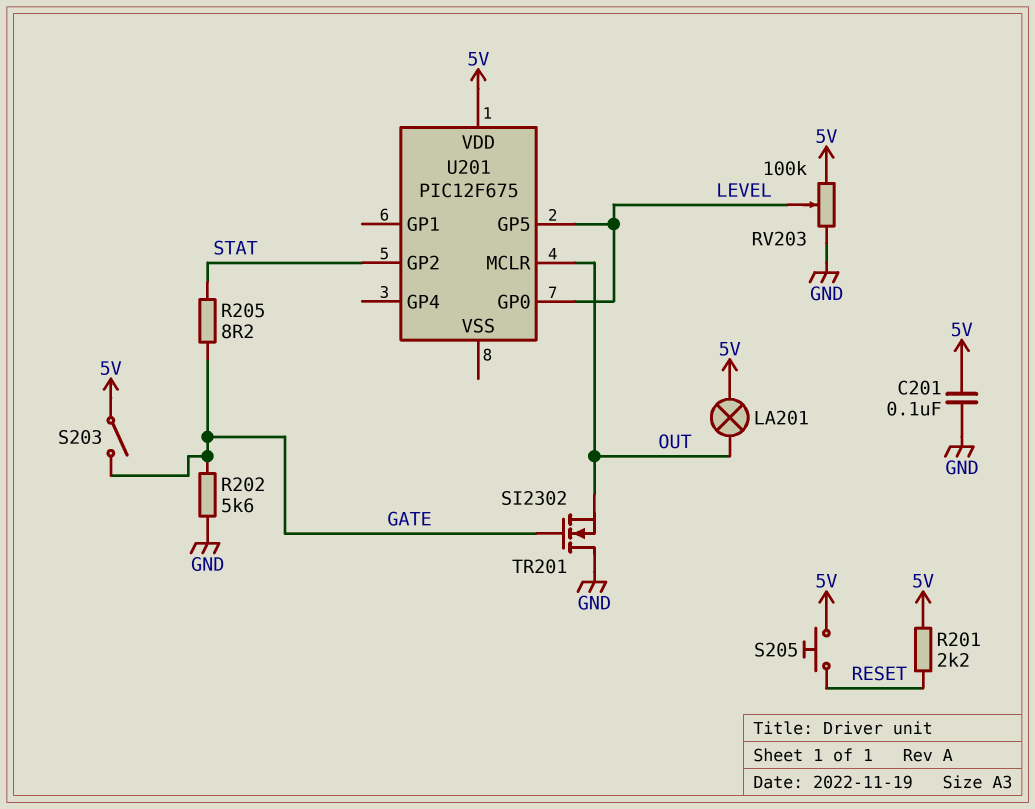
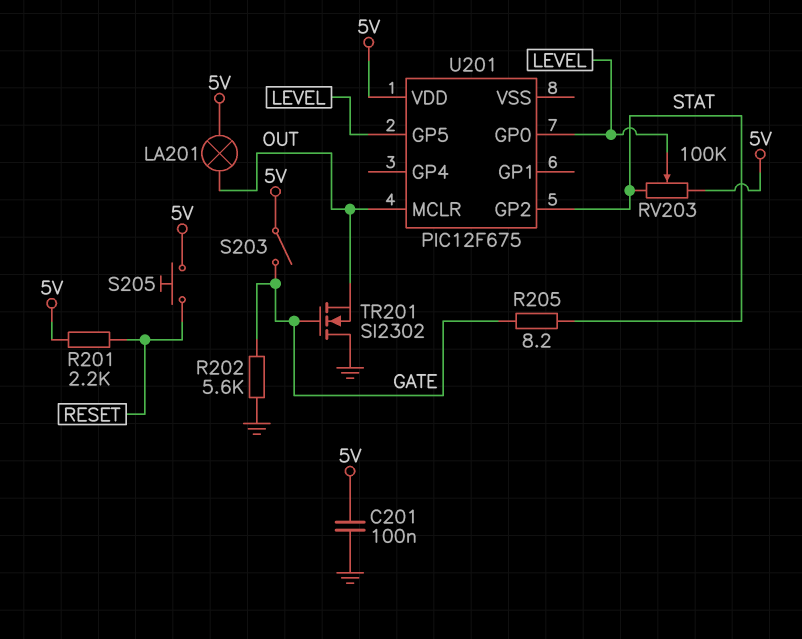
RV203: 100k (5V, GND, wiper LEVEL) -> 100k (5V, STAT, wiper LEVEL)

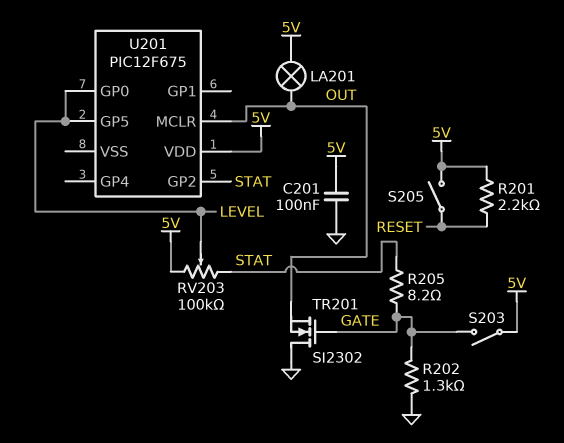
R202: 5.6k (GATE, GND) -> 1.3k (GATE, GND)
S205: button (5V, RESET) -> switch (5V, RESET)

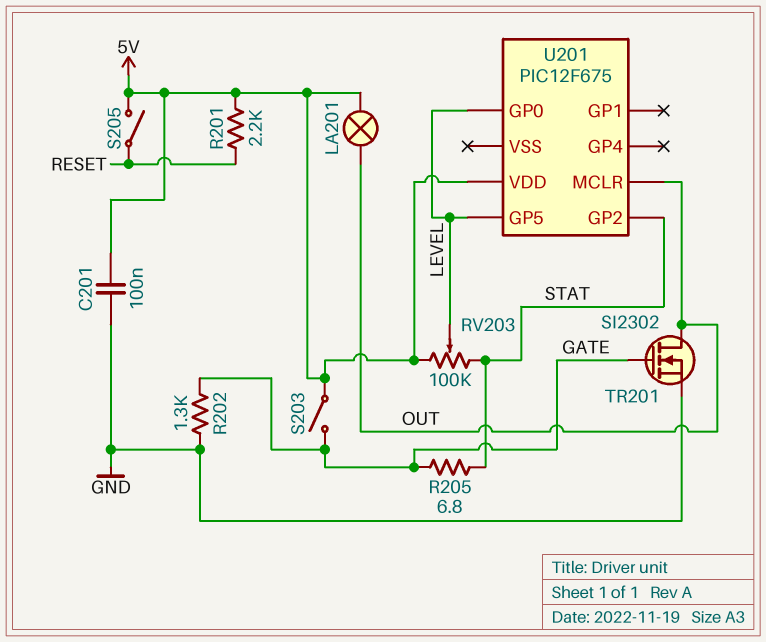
R205: 8.2 (GATE, STAT) -> 6.8 (GATE, STAT)
TR201: NMOS SI2302 (G GATE, D GND, S OUT) -> NMOS SI2302 (G GATE, D OUT, S GND)

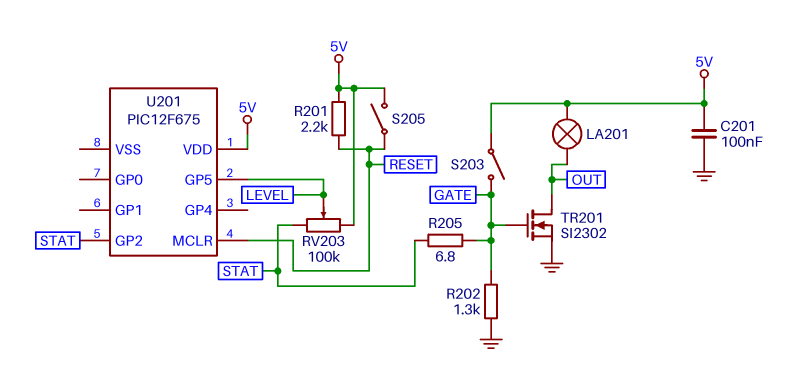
U201 pin GP0: LEVEL -> none
U201 pin MCLR: OUT -> RESET

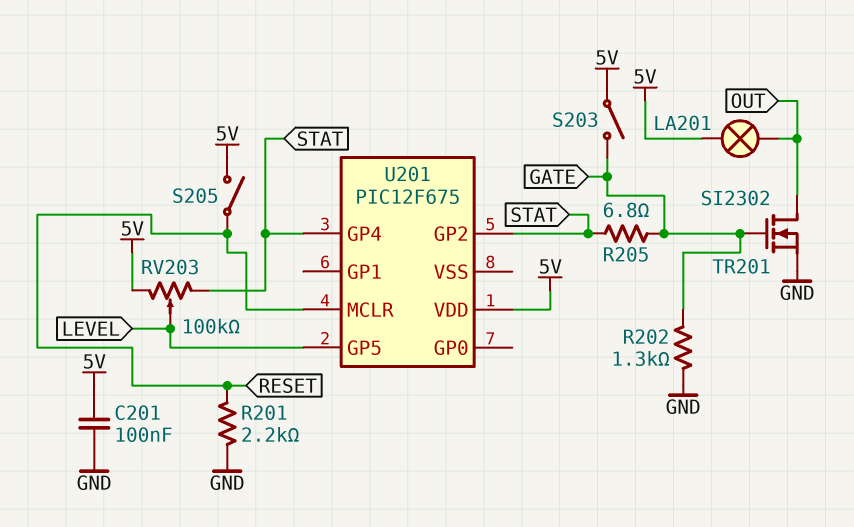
R201: 2.2k (5V, RESET) -> 2.2k (GND, RESET)
U201 pin GP4: none -> STAT

